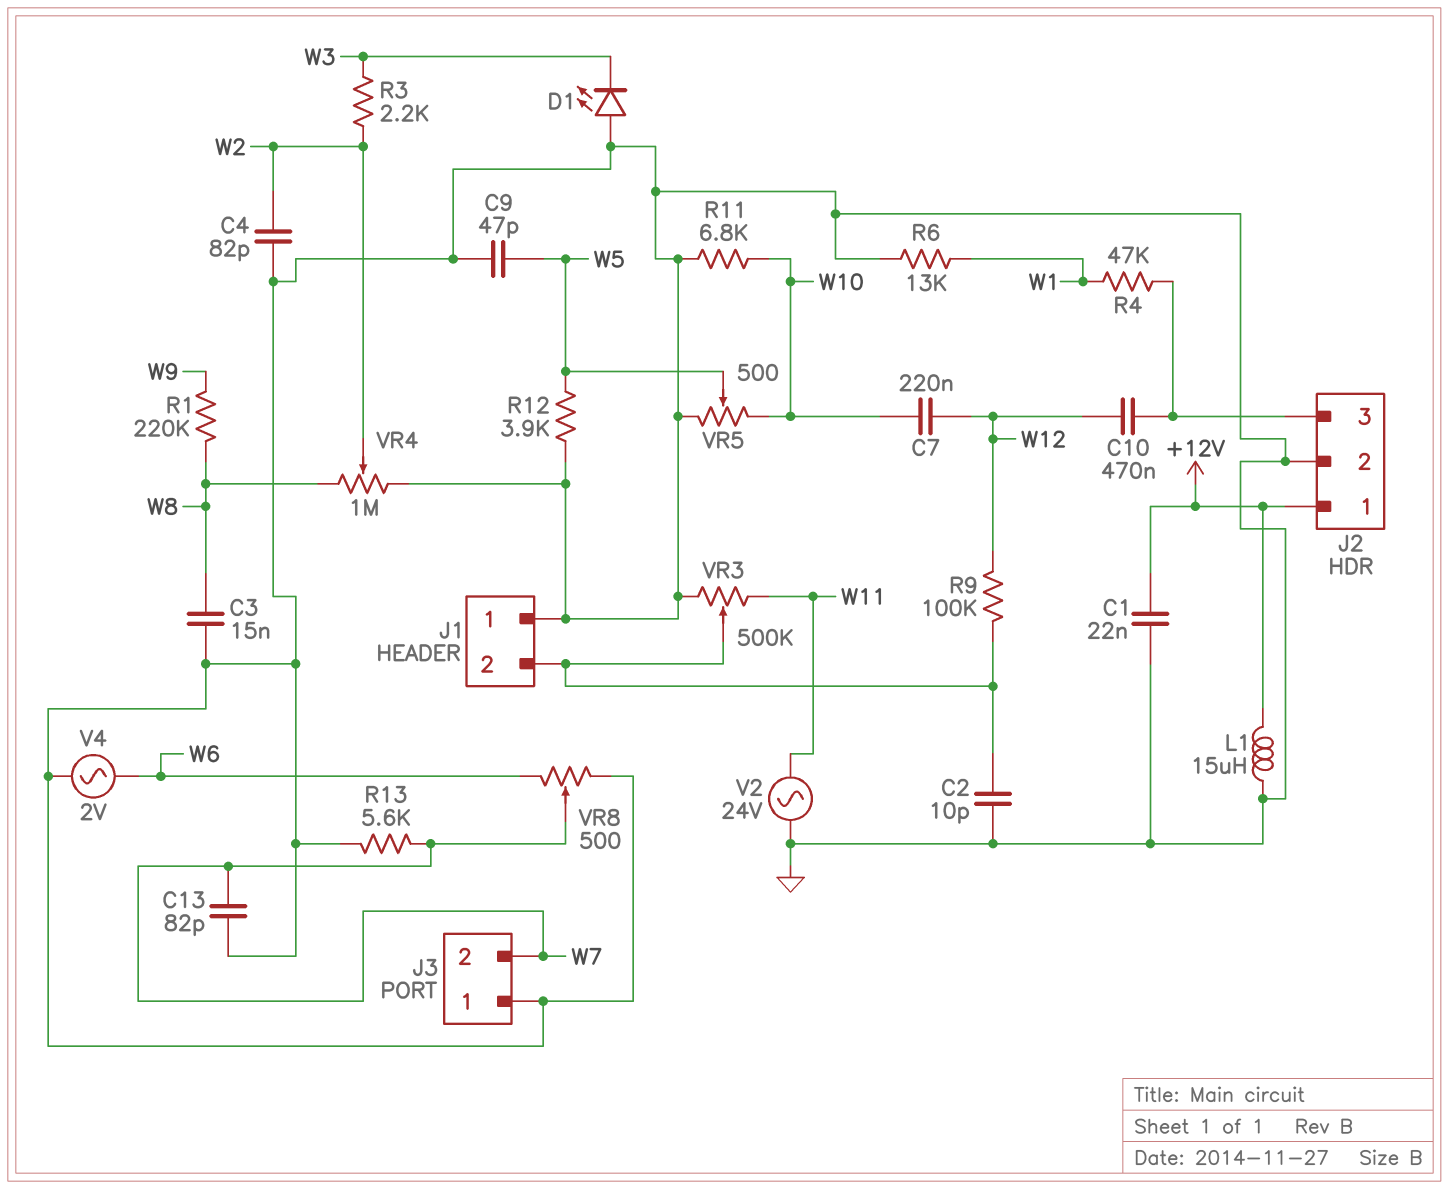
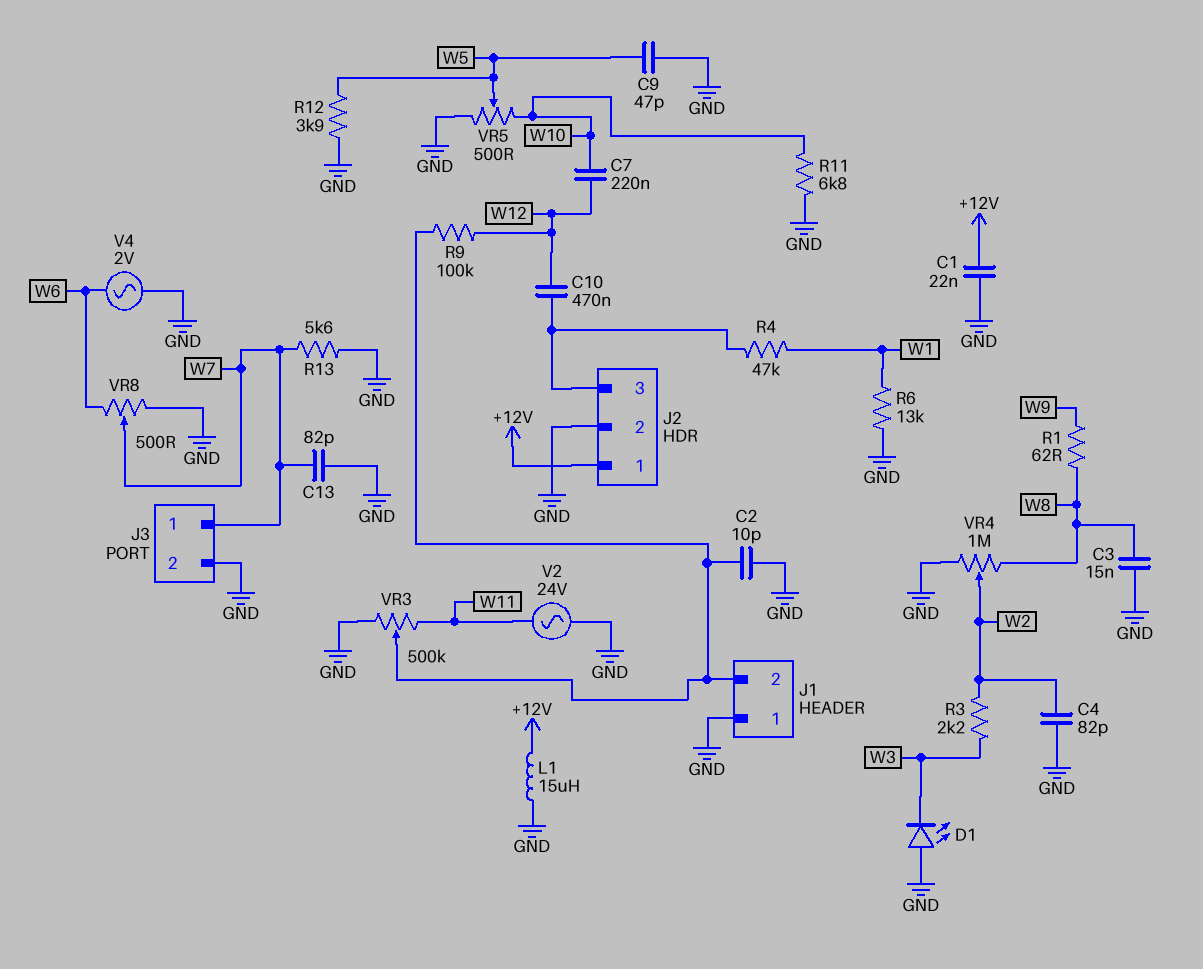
J3 pin 1: GND -> W7
J3 pin 2: W7 -> GND
R1: 220k (W8, W9) -> 62 (W8, W9)

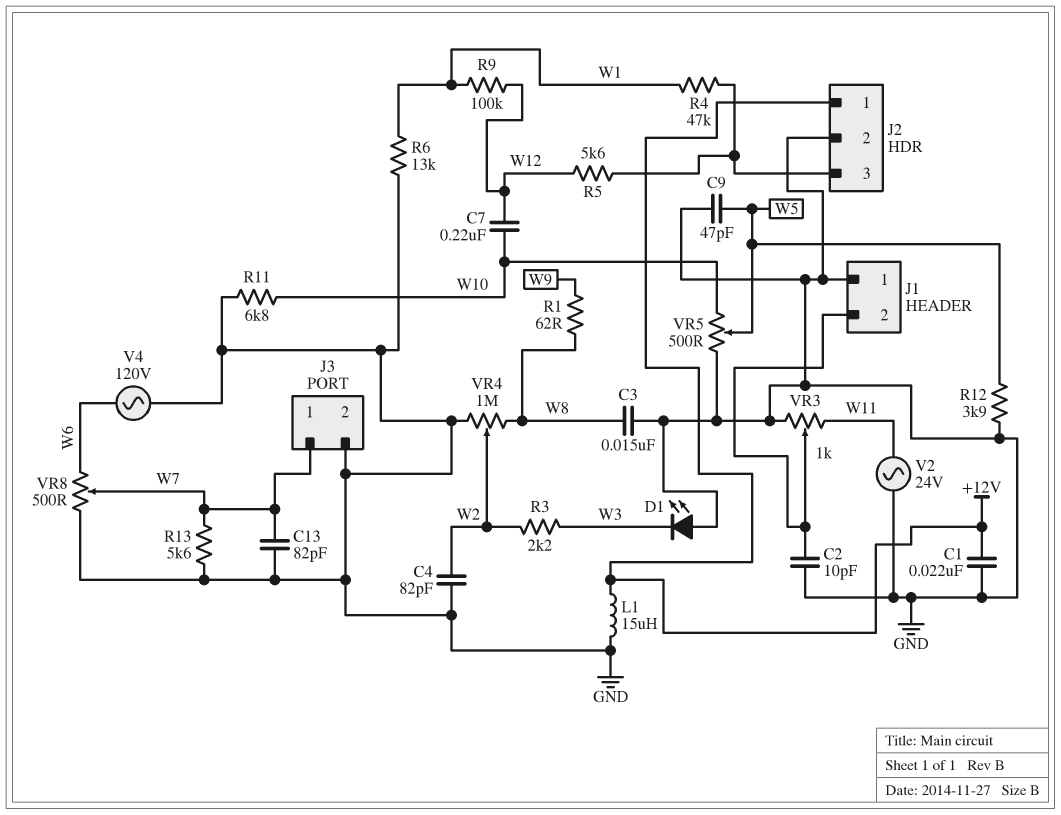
C10: 470nF (J2/3, W12) -> none
R5: none -> 5.6k (J2/3, W12)
R9: 100k (J1/2, W12) -> 100k (W1, W12)
V4: AC 2V (GND, W6) -> AC 120V (GND, W6)
VR3: 500k (GND, W11, wiper J1/2) -> 1k (GND, W11, wiper J1/2)

